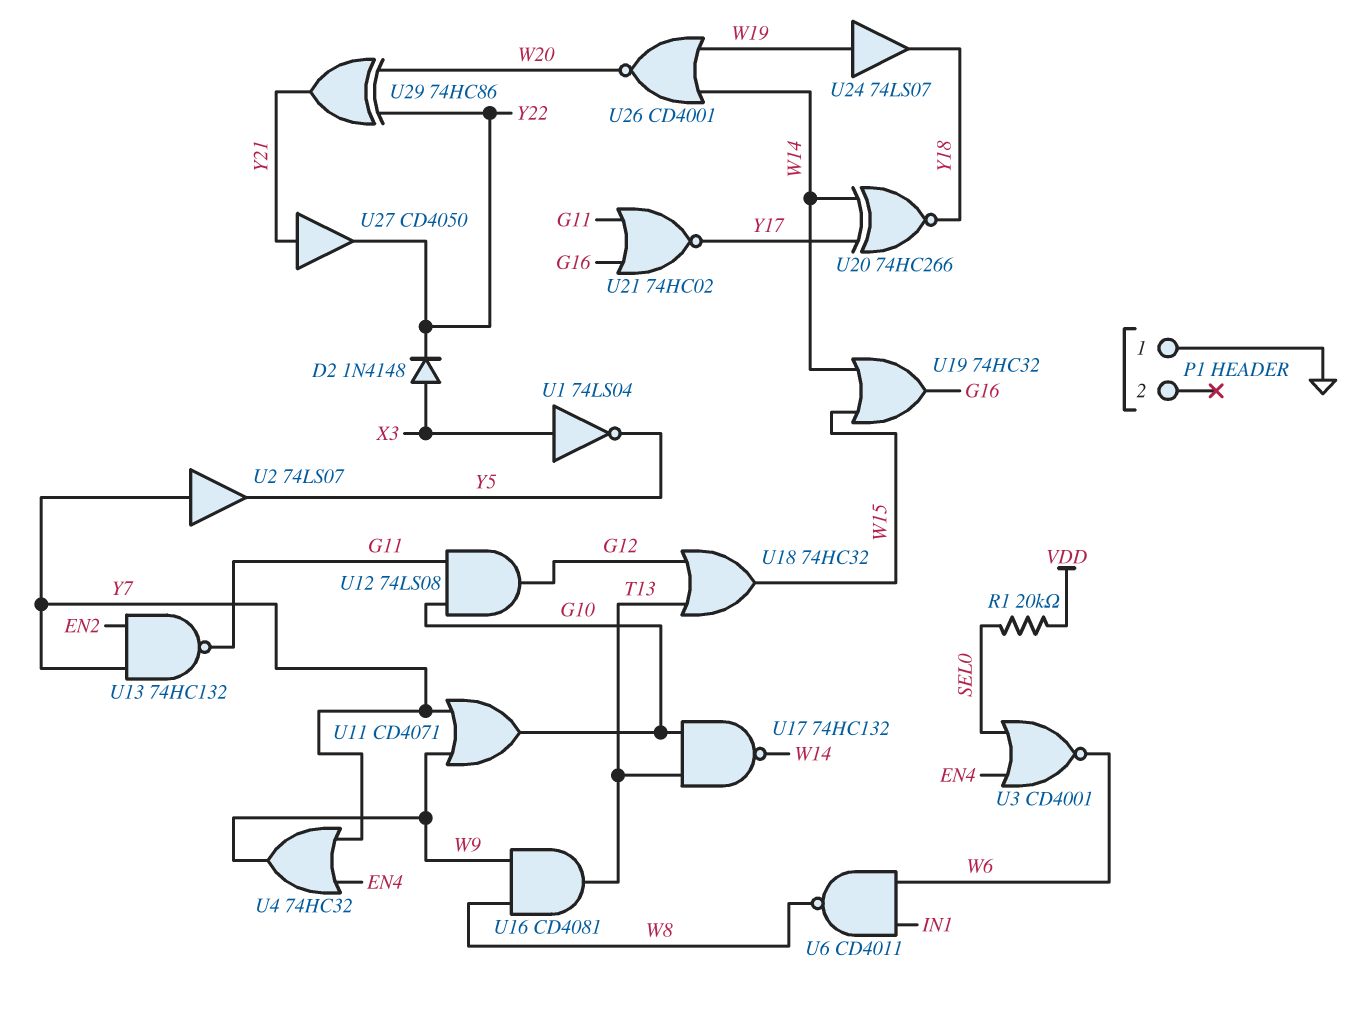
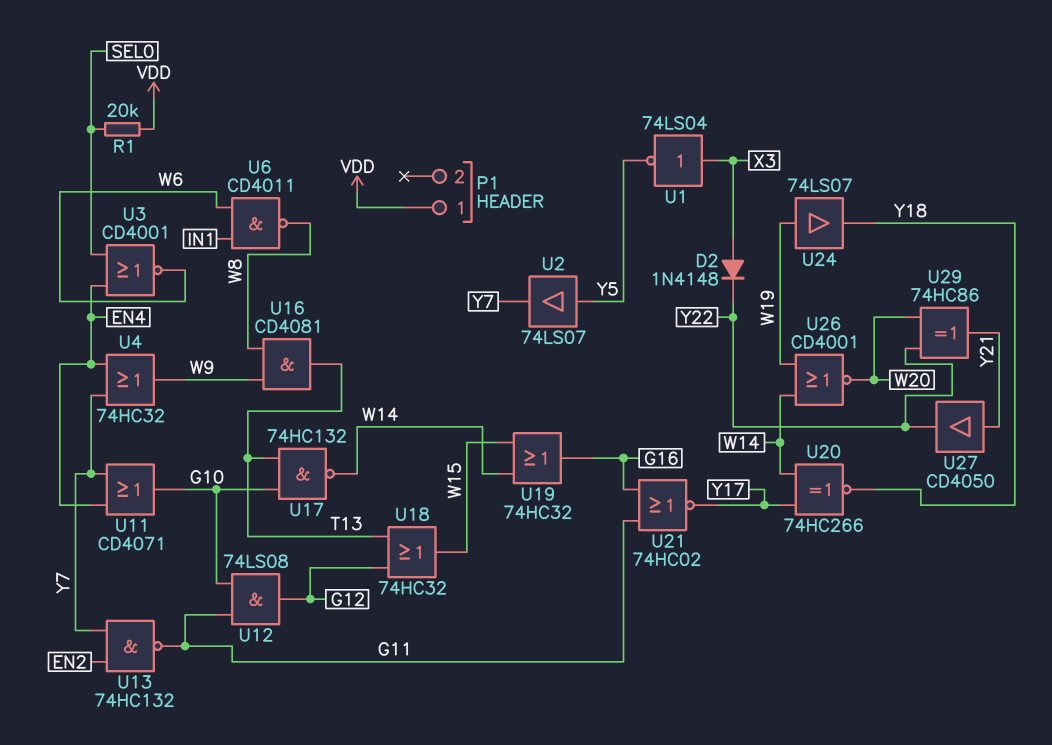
P1 pin 1: GND -> VDD
U2: buffer 74LS07 (in Y7, out Y5) -> buffer 74LS07 (in Y5, out Y7)
U11: OR CD4071 (in W9, in Y7, out G10) -> OR CD4071 (in EN4, in Y7, out G10)

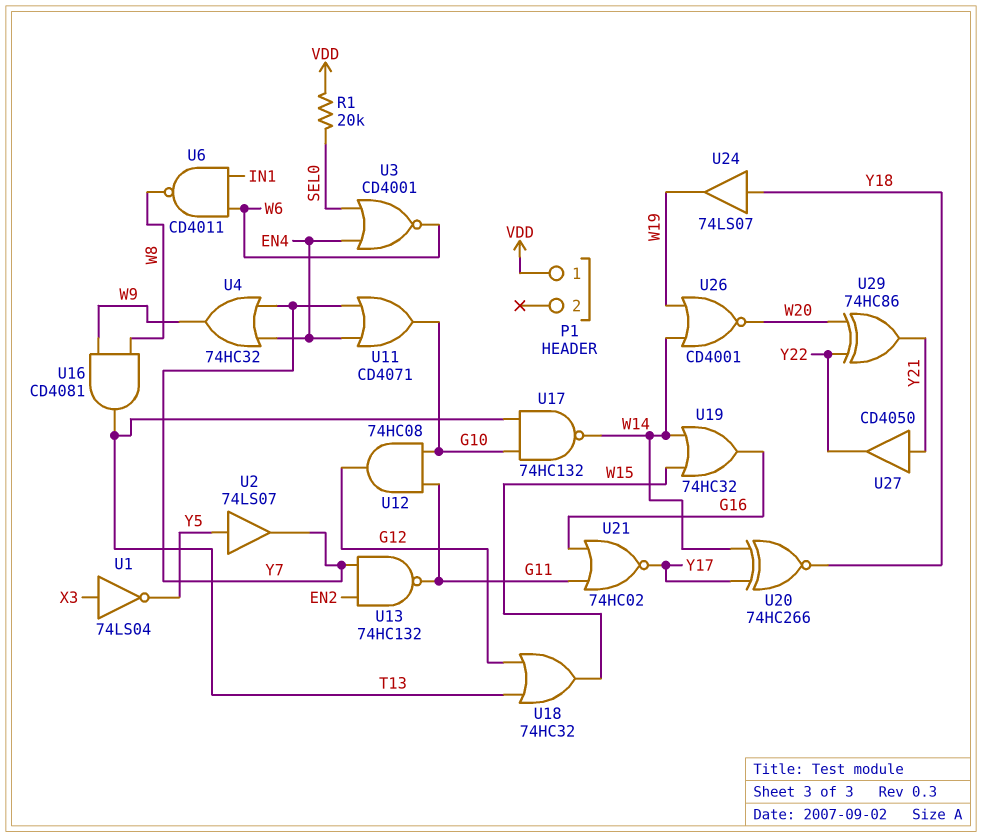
D2: diode 1N4148 (A X3, K Y22) -> none
U12: AND 74LS08 (in G10, in G11, out G12) -> AND 74HC08 (in G10, in G11, out G12)
U24: buffer 74LS07 (in W19, out Y18) -> buffer 74LS07 (in Y18, out W19)

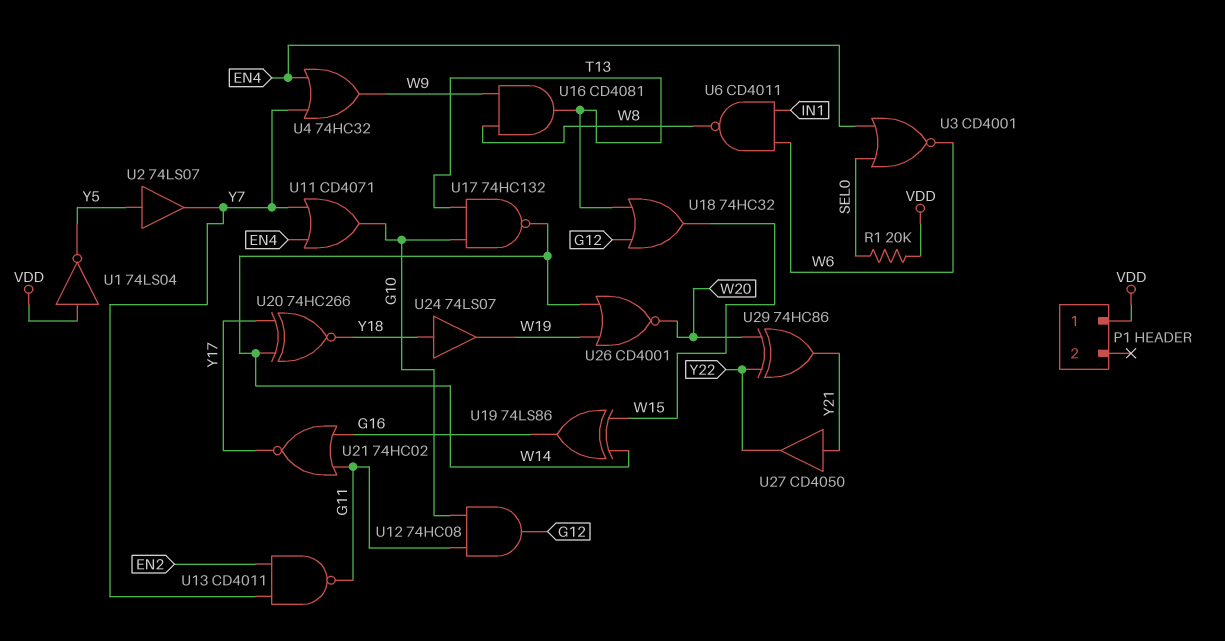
U1: NOT 74LS04 (in X3, out Y5) -> NOT 74LS04 (in VDD, out Y5)
U13: NAND 74HC132 (in EN2, in Y7, out G11) -> NAND CD4011 (in EN2, in Y7, out G11)
U19: OR 74HC32 (in W14, in W15, out G16) -> XOR 74LS86 (in W14, in W15, out G16)

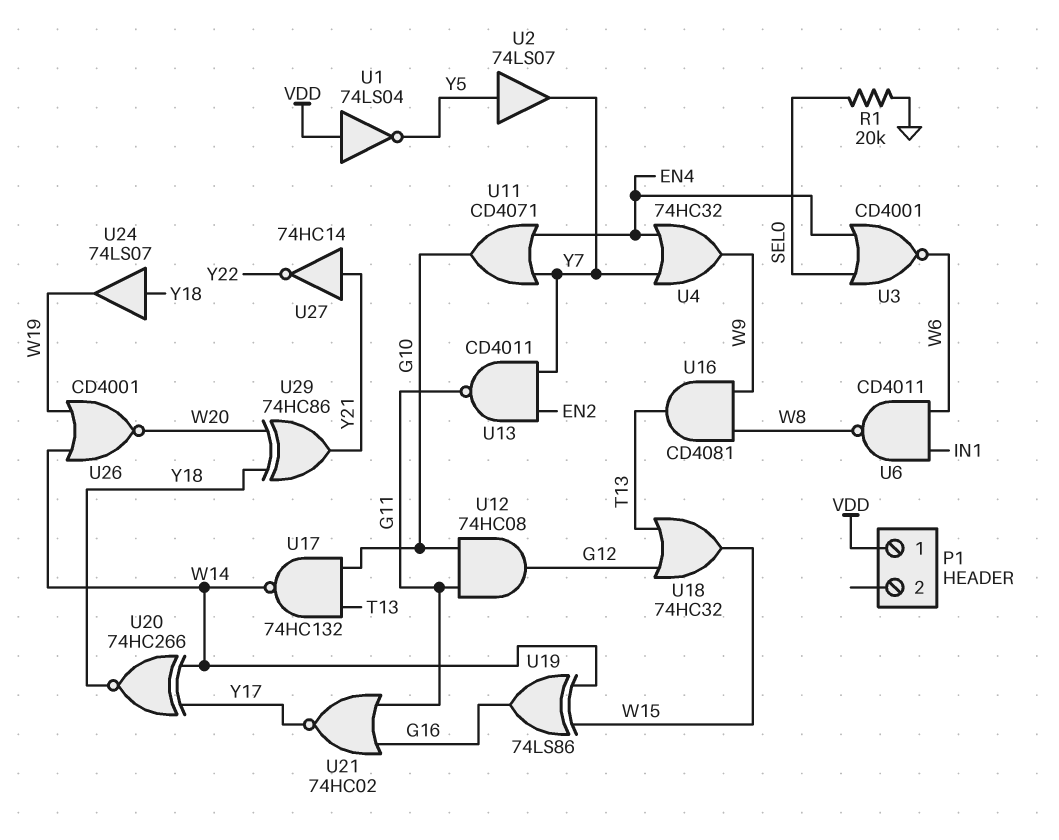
R1: 20k (SEL0, VDD) -> 20k (GND, SEL0)
U27: buffer CD4050 (in Y21, out Y22) -> NOT 74HC14 (in Y21, out Y22)
U29: XOR 74HC86 (in W20, in Y22, out Y21) -> XOR 74HC86 (in W20, in Y18, out Y21)

